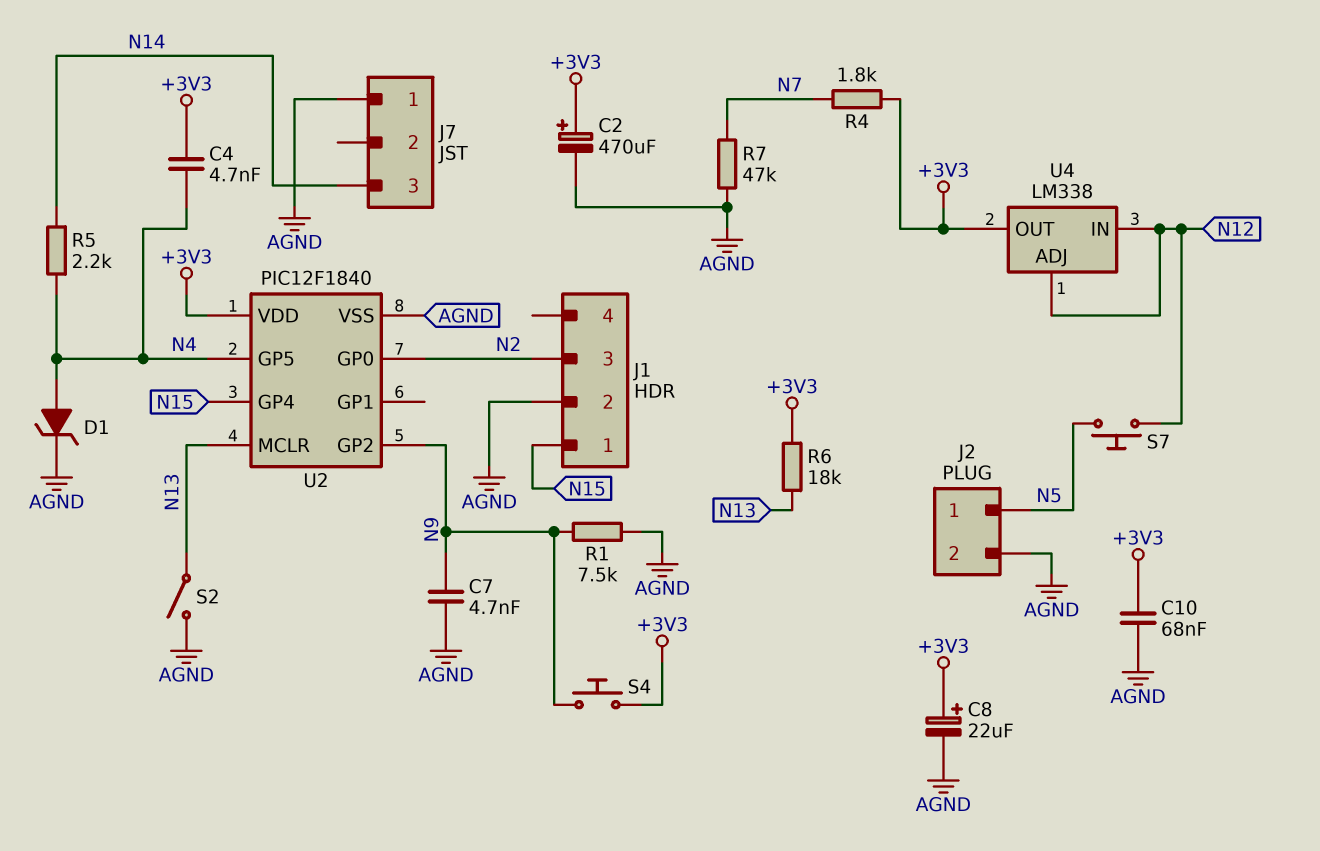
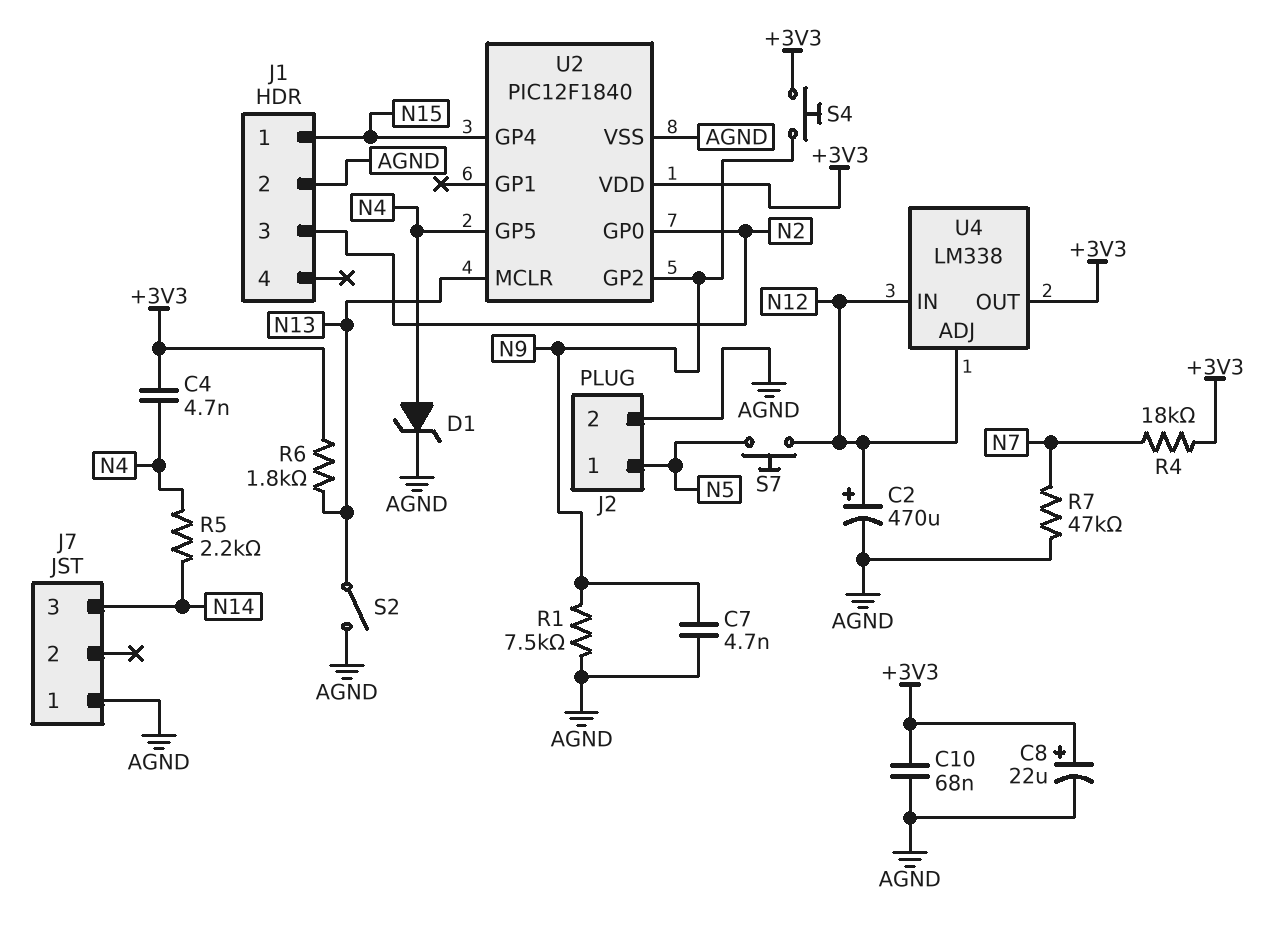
C2: 470uF (plus +3V3, minus AGND) -> 470uF (plus N12, minus AGND)
R4: 1.8k (+3V3, N7) -> 18k (+3V3, N7)
R6: 18k (+3V3, N13) -> 1.8k (+3V3, N13)

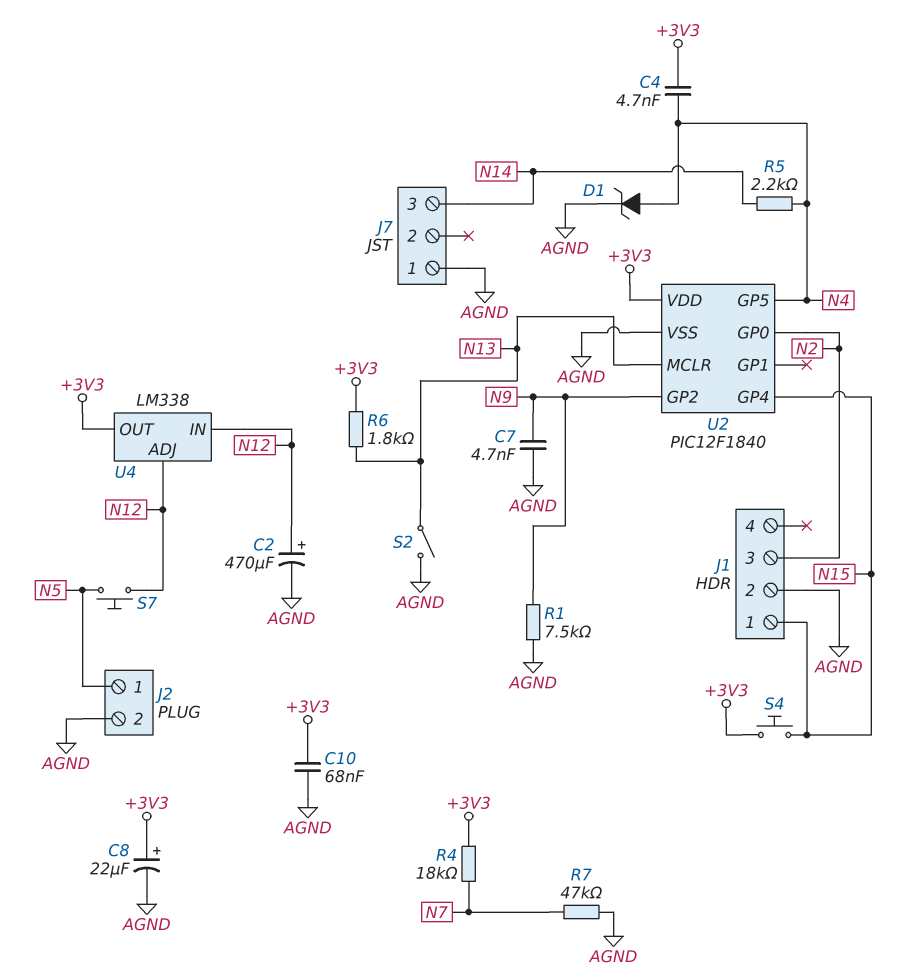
S4: button (+3V3, N9) -> button (+3V3, N15)

